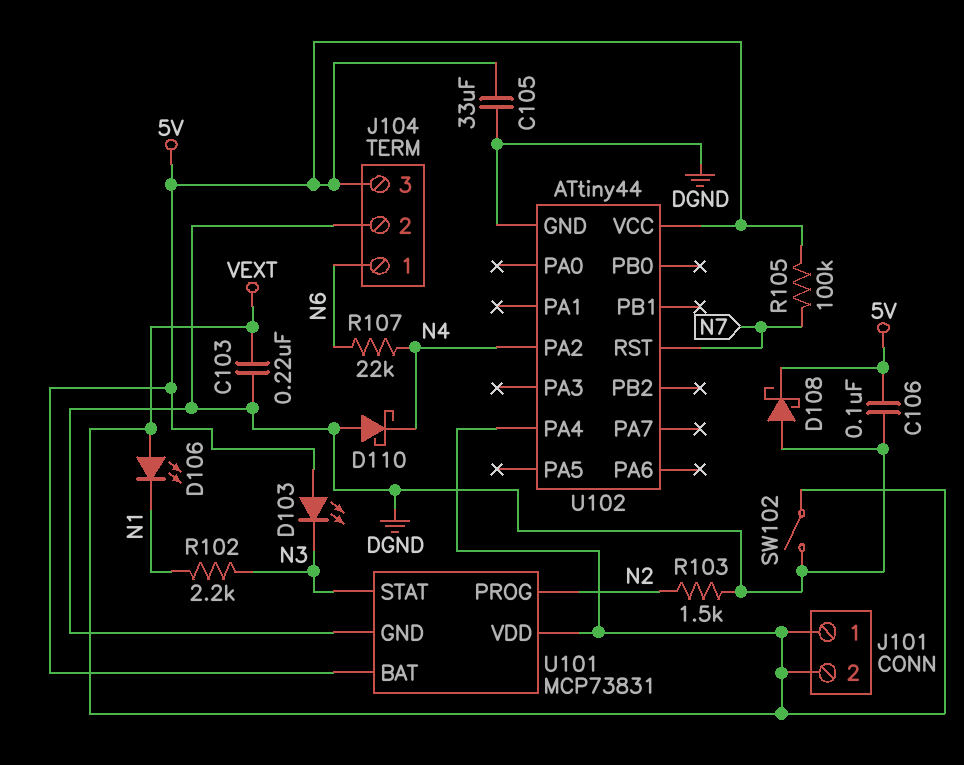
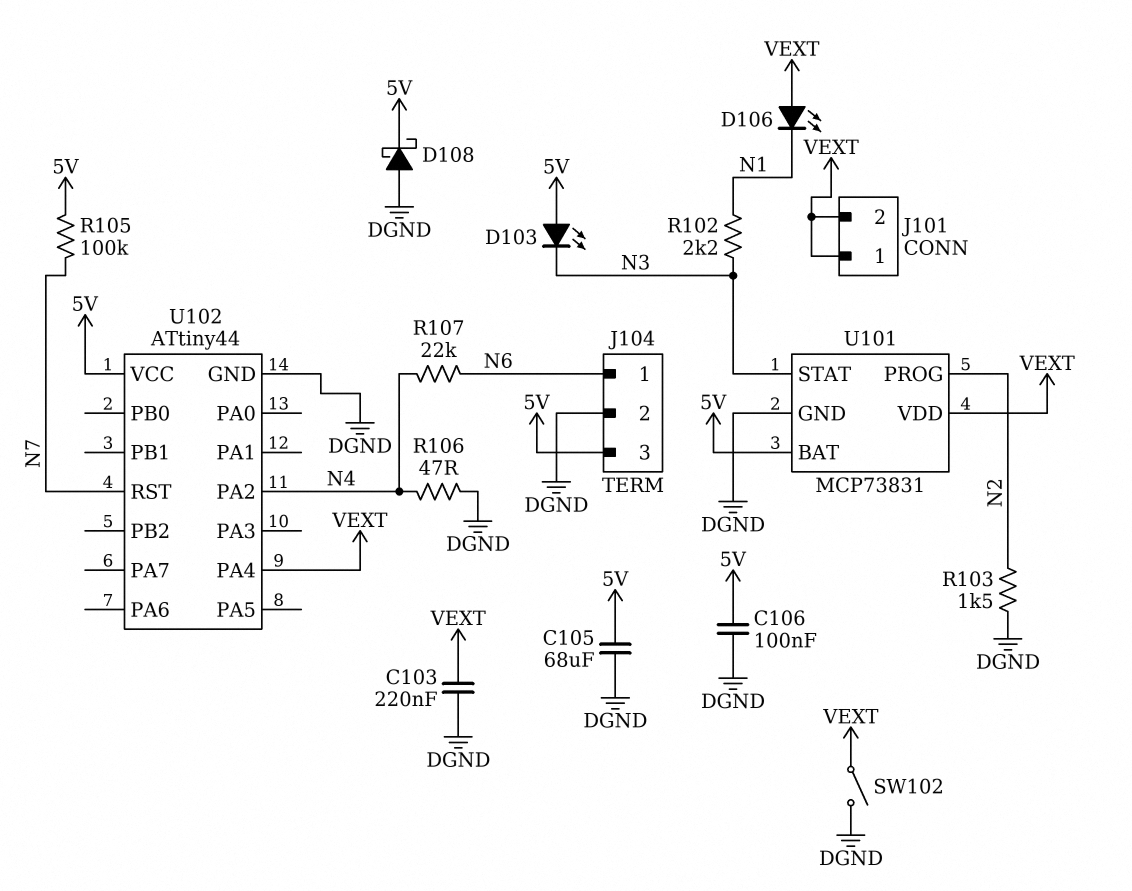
C105: 33uF (5V, DGND) -> 68uF (5V, DGND)
D110: schottky (A DGND, K N4) -> none
R106: none -> 47 (DGND, N4)

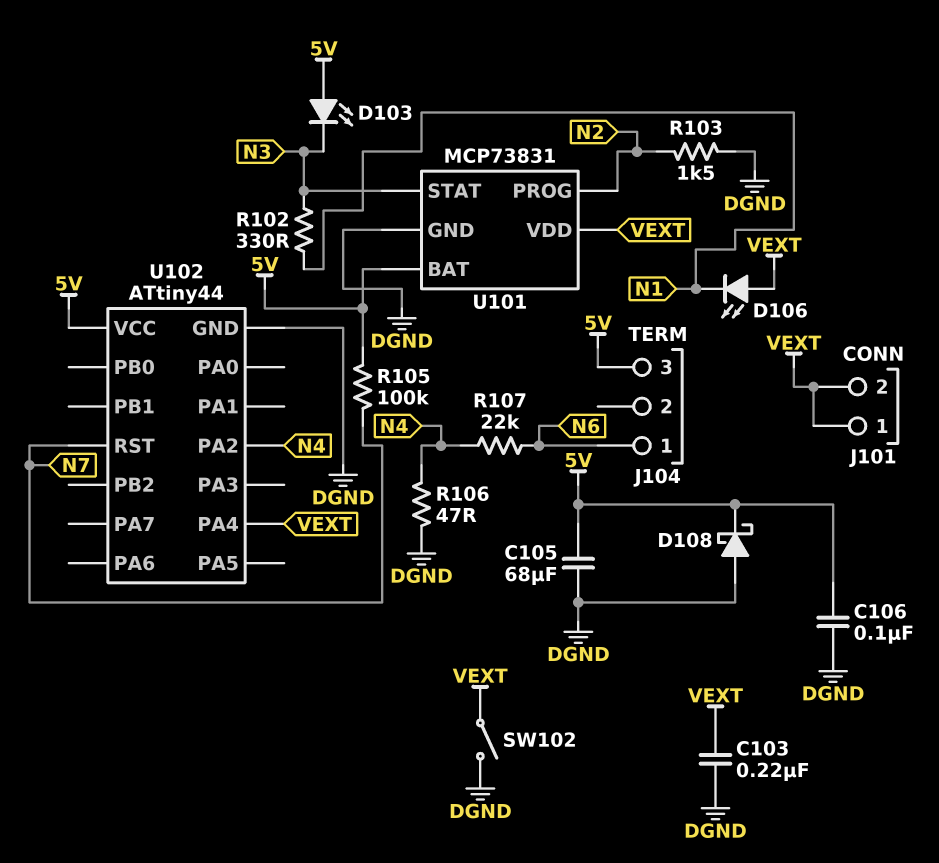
J104 pin 2: DGND -> none
R102: 2.2k (N1, N3) -> 330 (N1, N3)

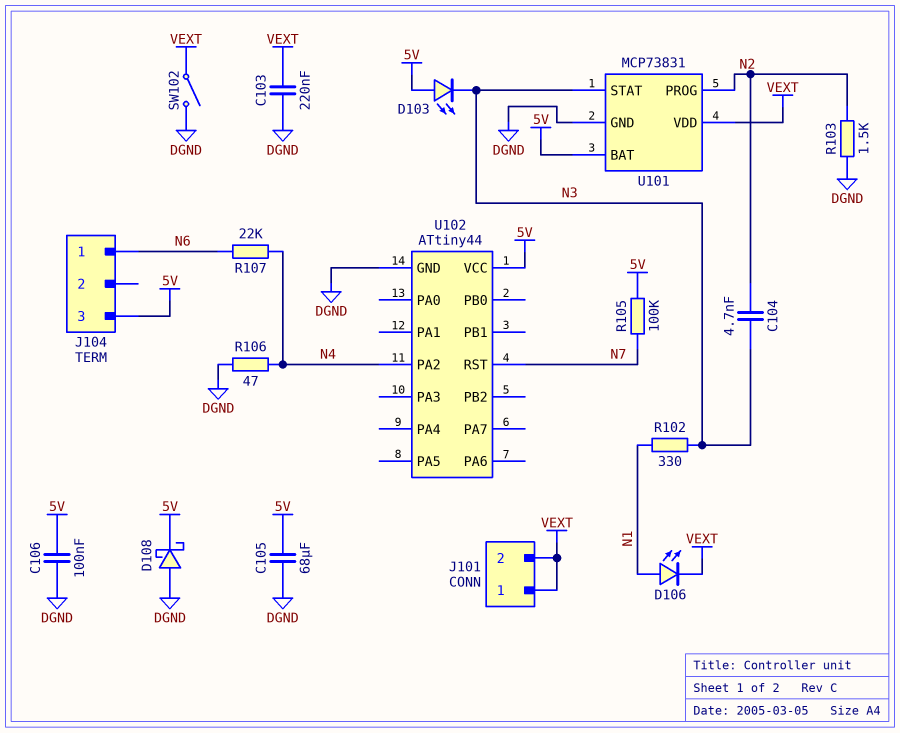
C104: none -> 4.7nF (N2, N3)
D106: LED (A VEXT, K N1) -> LED (A N1, K VEXT)
U102 pin PA4: VEXT -> none

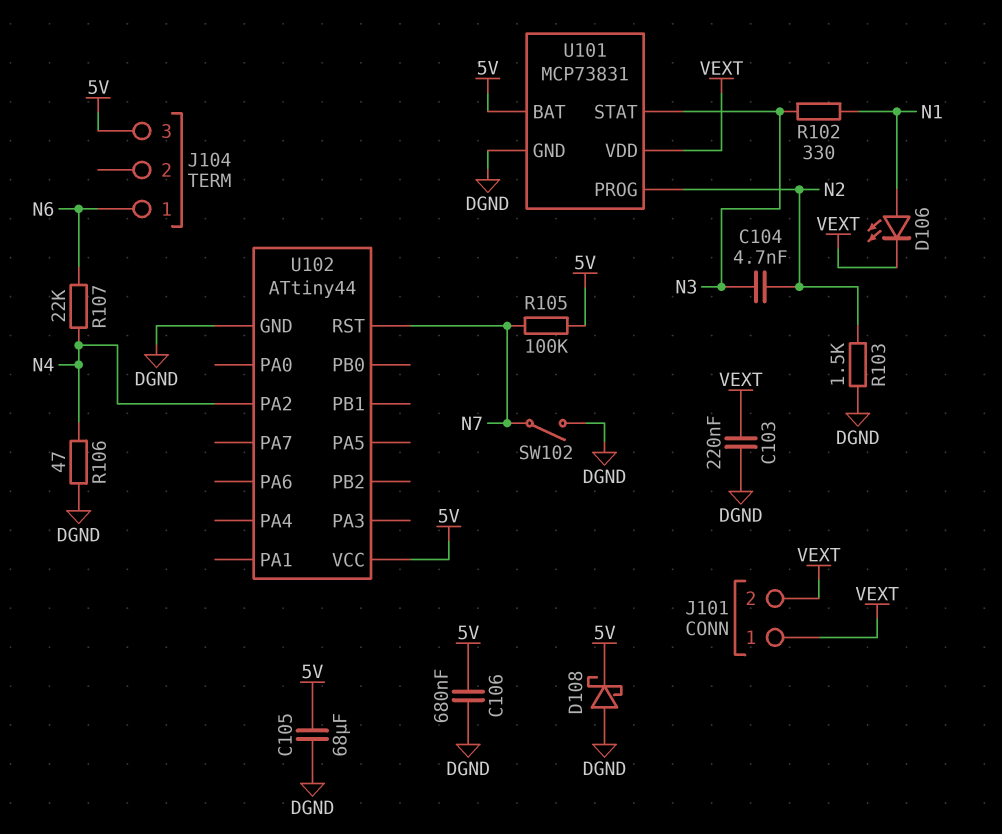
C106: 100nF (5V, DGND) -> 680nF (5V, DGND)
D103: LED (A 5V, K N3) -> none
SW102: switch (DGND, VEXT) -> switch (DGND, N7)

